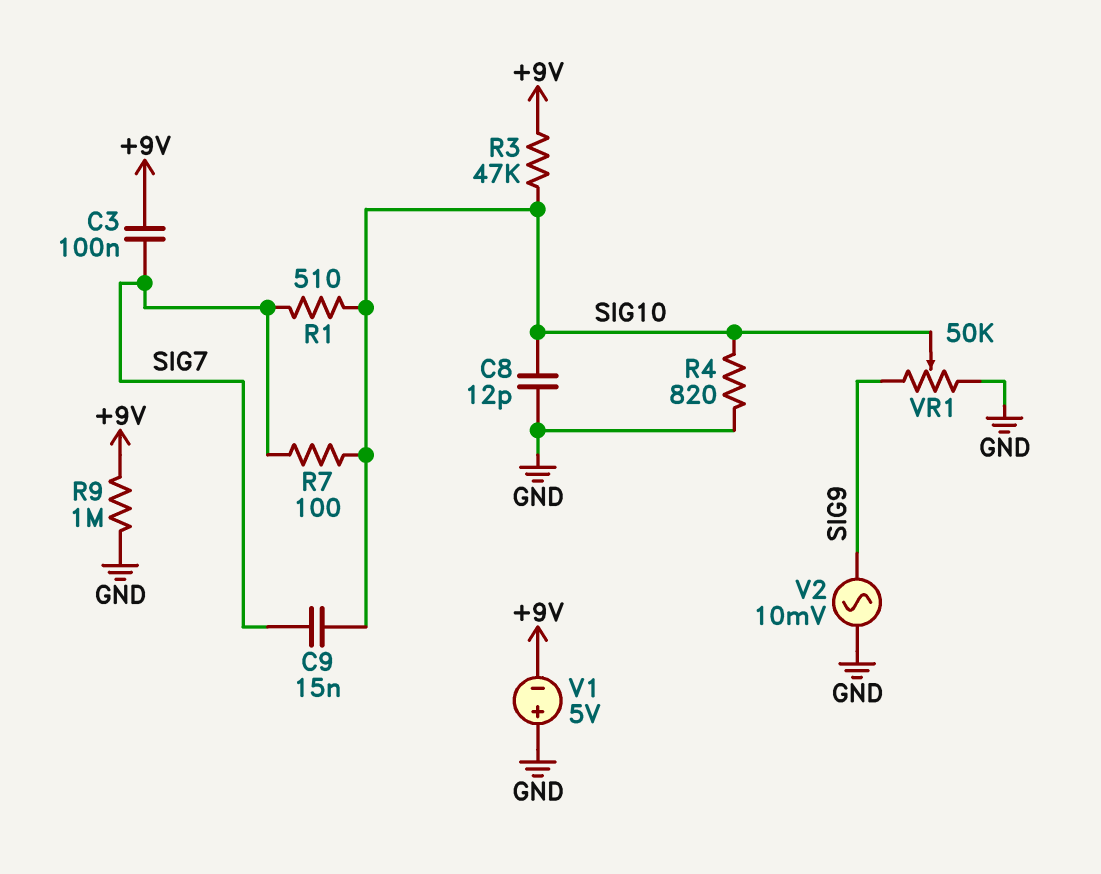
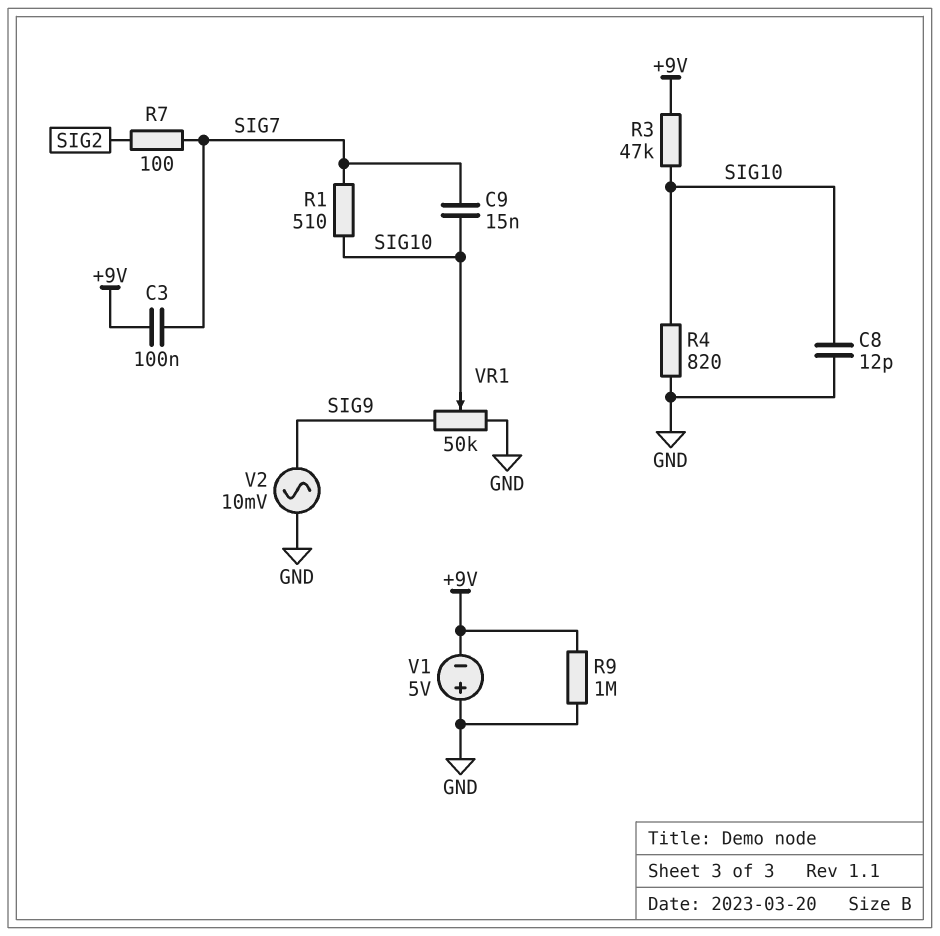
R7: 100 (SIG7, SIG10) -> 100 (SIG2, SIG7)

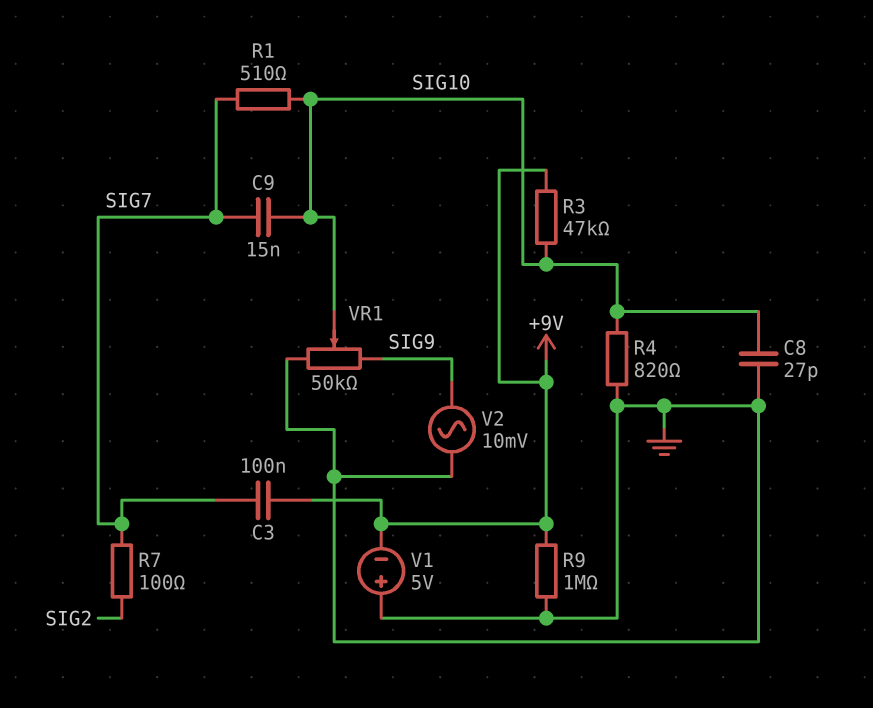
C8: 12pF (GND, SIG10) -> 27pF (GND, SIG10)

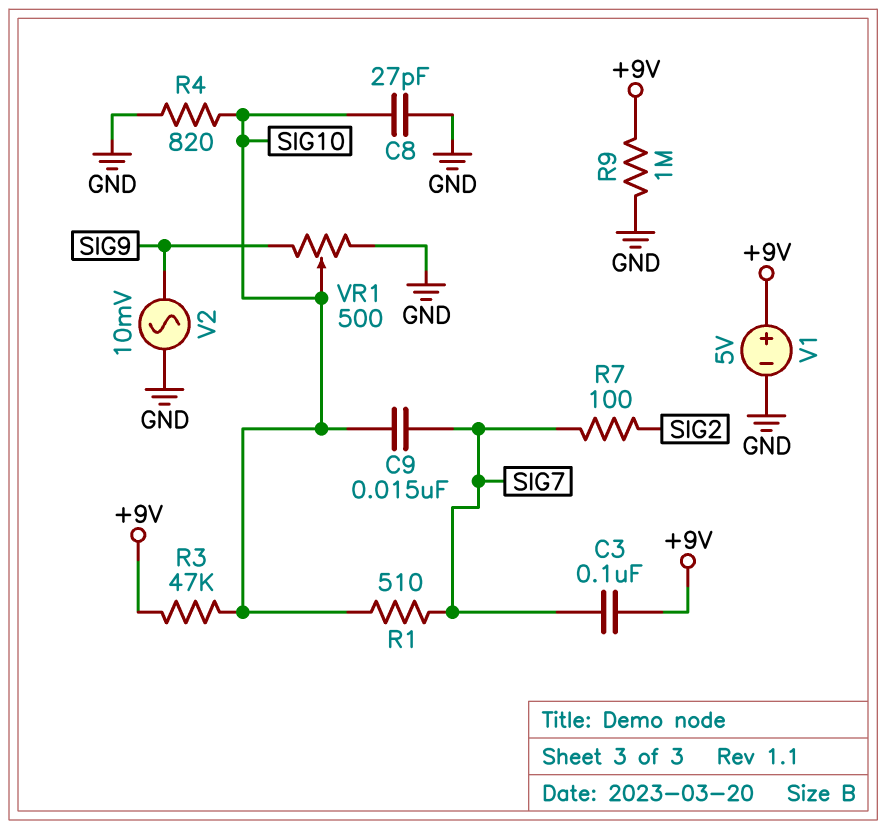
V1: 5V (plus GND, minus +9V) -> 5V (plus +9V, minus GND)
VR1: 50k (GND, SIG9, wiper SIG10) -> 500 (GND, SIG9, wiper SIG10)

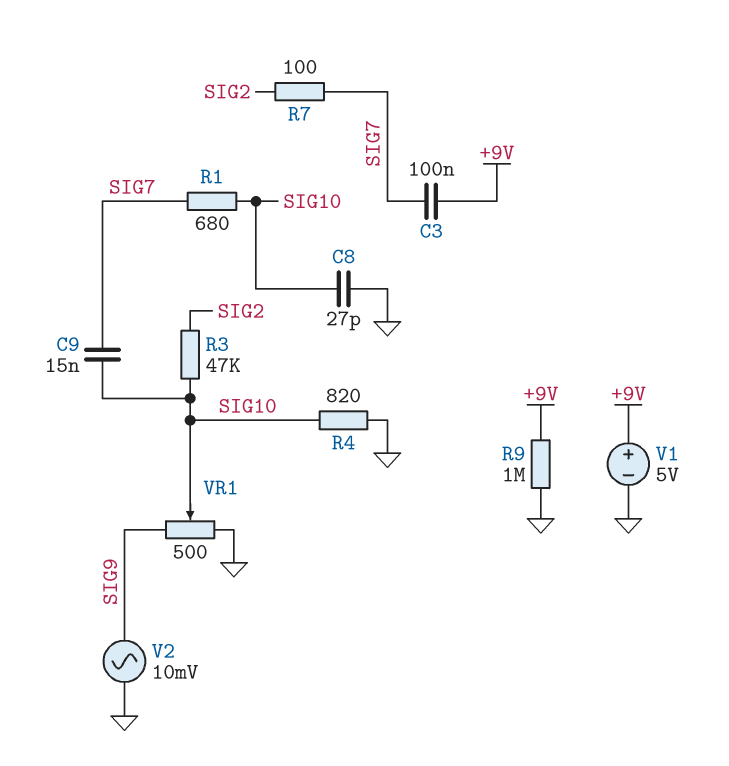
R1: 510 (SIG7, SIG10) -> 680 (SIG7, SIG10)
R3: 47k (+9V, SIG10) -> 47k (SIG2, SIG10)

